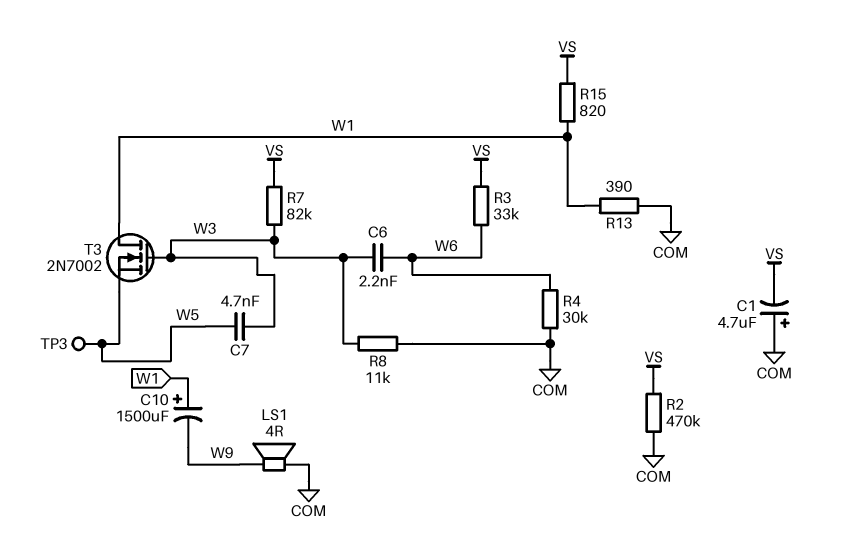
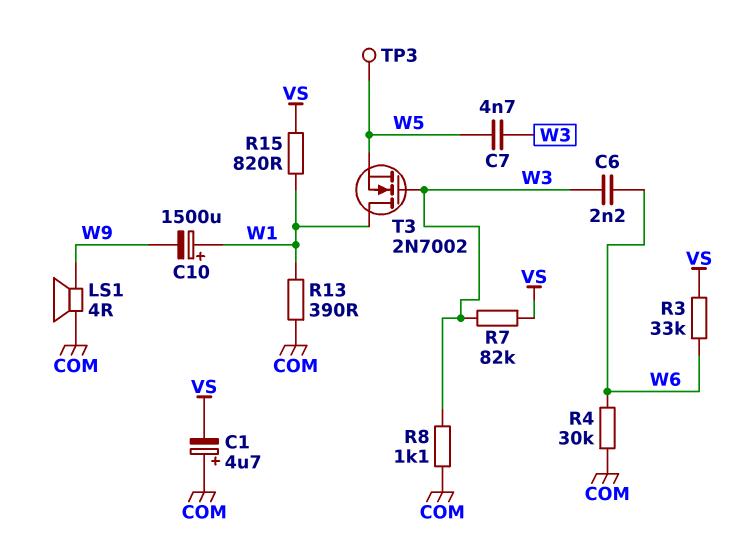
R2: 470k (COM, VS) -> none
R8: 11k (COM, W3) -> 1.1k (COM, W3)

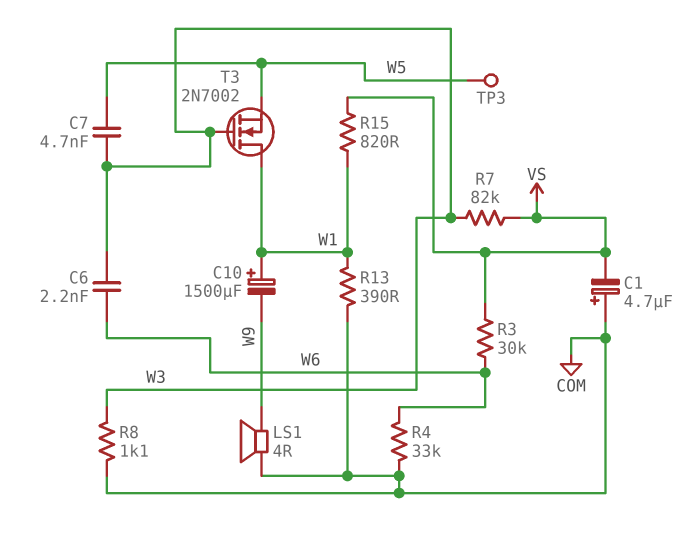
R3: 33k (VS, W6) -> 30k (VS, W6)
R4: 30k (COM, W6) -> 33k (COM, W6)

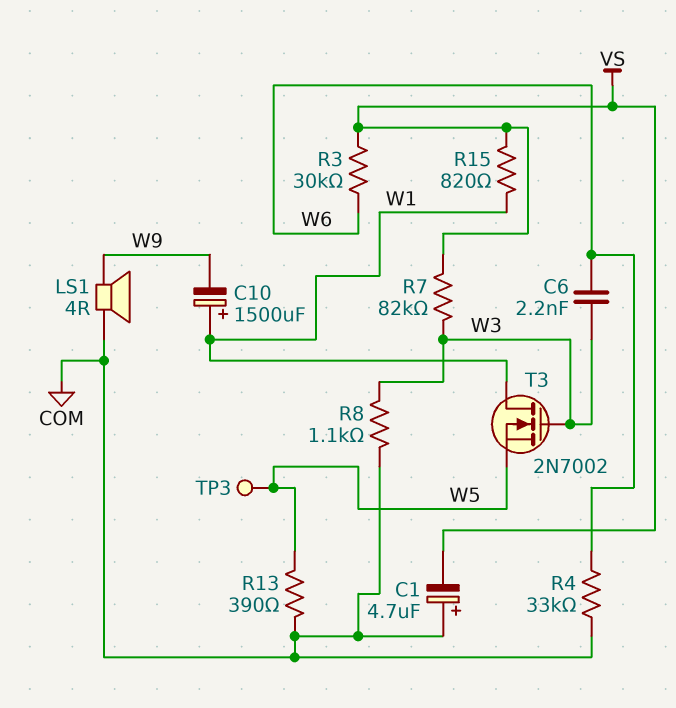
C7: 4.7nF (W3, W5) -> none
R13: 390 (COM, W1) -> 390 (COM, W5)

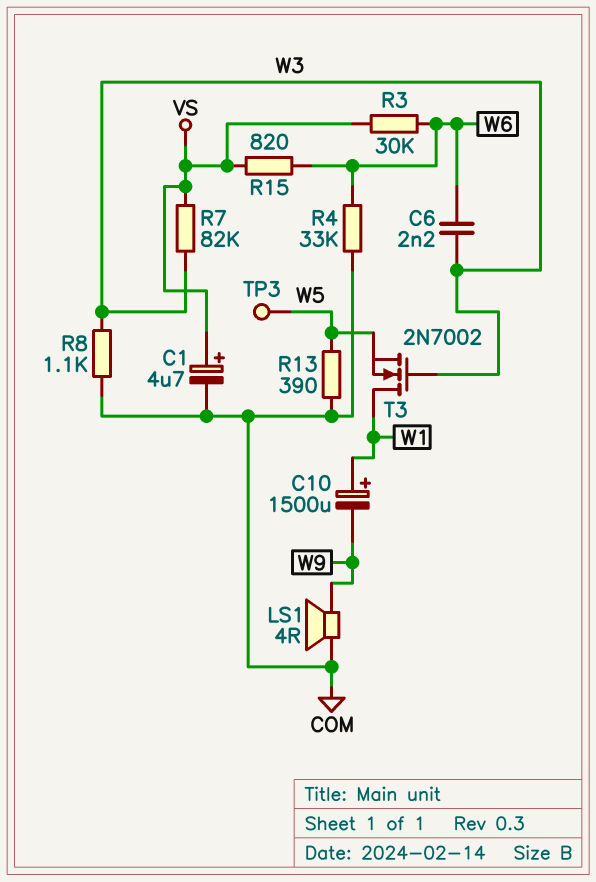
C1: 4.7uF (plus COM, minus VS) -> 4.7uF (plus VS, minus COM)
R15: 820 (VS, W1) -> 820 (VS, W6)

